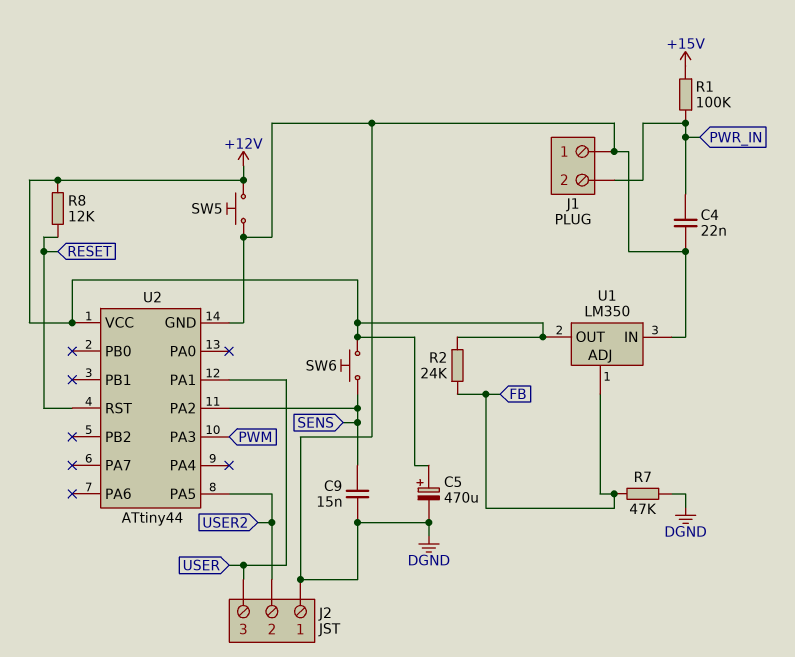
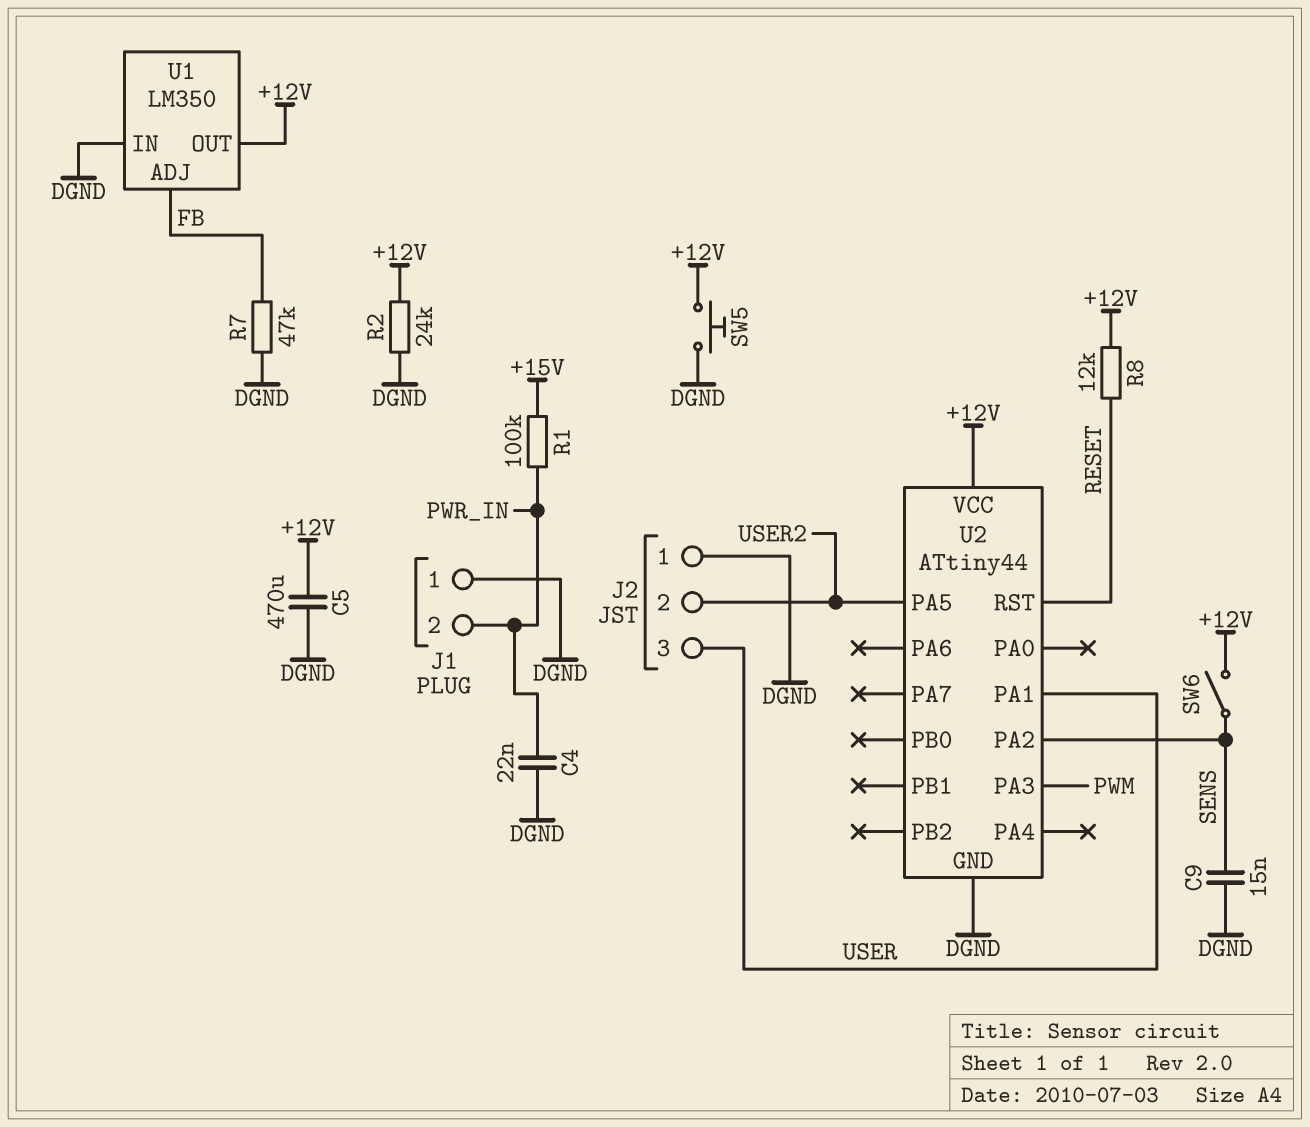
C5: 470uF (plus +12V, minus DGND) -> 470uF (+12V, DGND)
R2: 24k (+12V, FB) -> 24k (+12V, DGND)
SW6: button (+12V, SENS) -> switch (+12V, SENS)

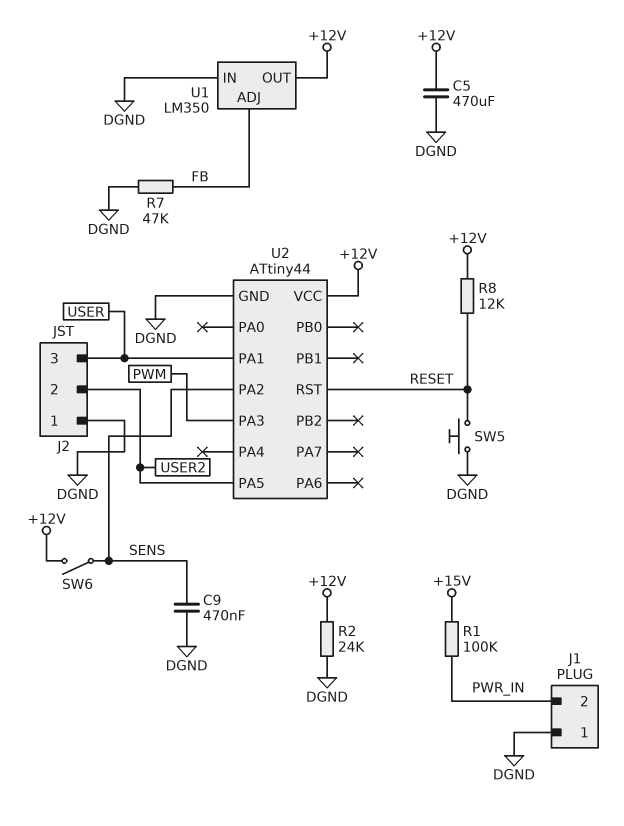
C4: 22nF (DGND, PWR_IN) -> none
C9: 15nF (DGND, SENS) -> 470nF (DGND, SENS)
SW5: button (+12V, DGND) -> button (DGND, RESET)

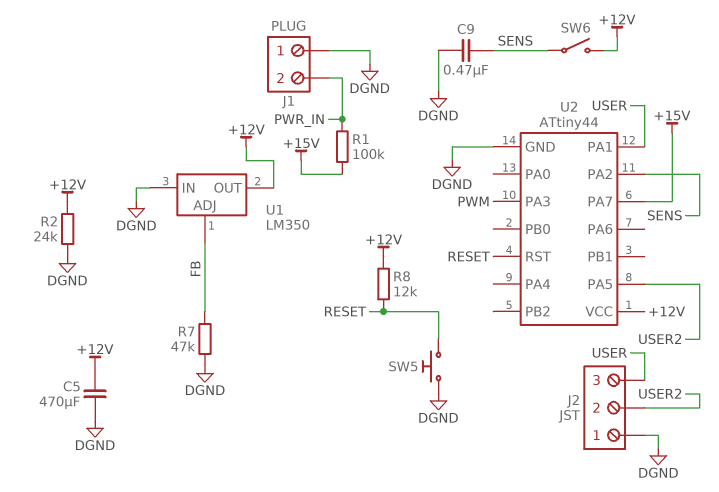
U2 pin PA7: none -> +15V

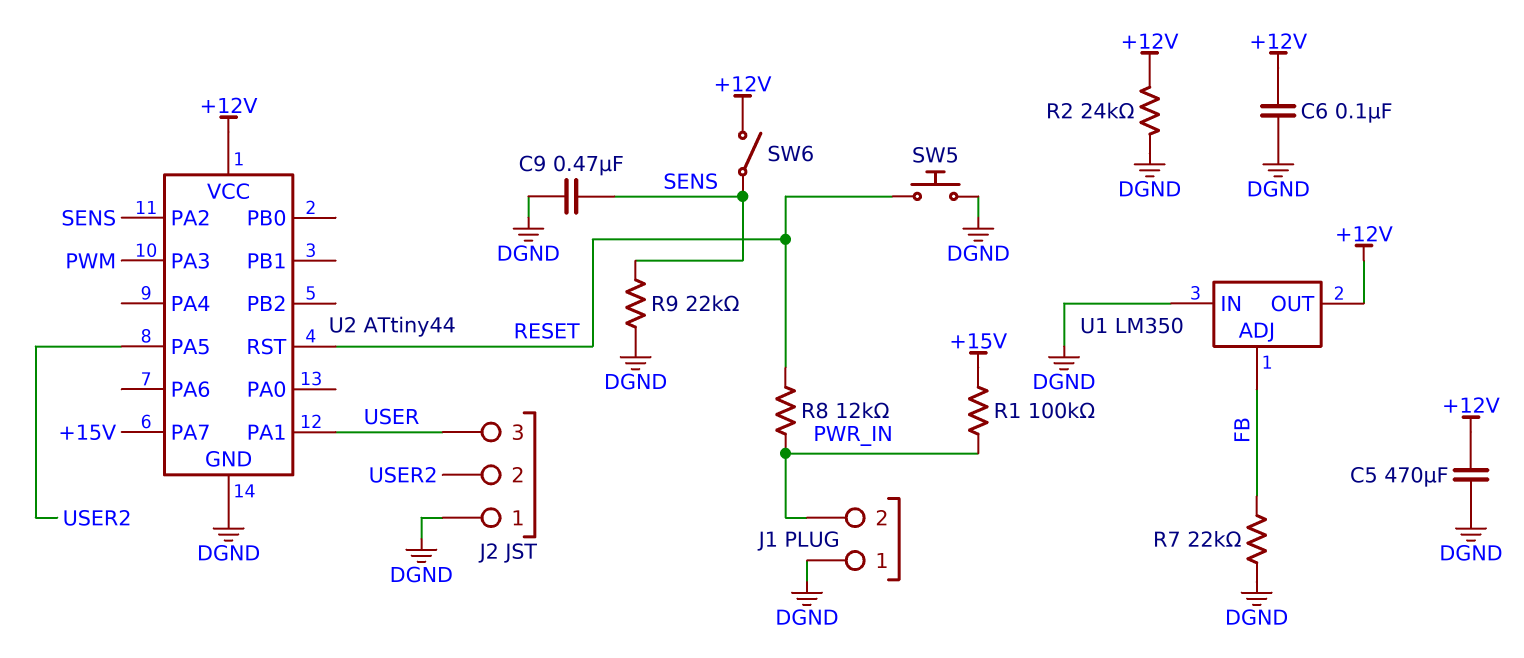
C6: none -> 100nF (+12V, DGND)
R7: 47k (DGND, FB) -> 22k (DGND, FB)
R8: 12k (+12V, RESET) -> 12k (PWR_IN, RESET)
R9: none -> 22k (DGND, SENS)

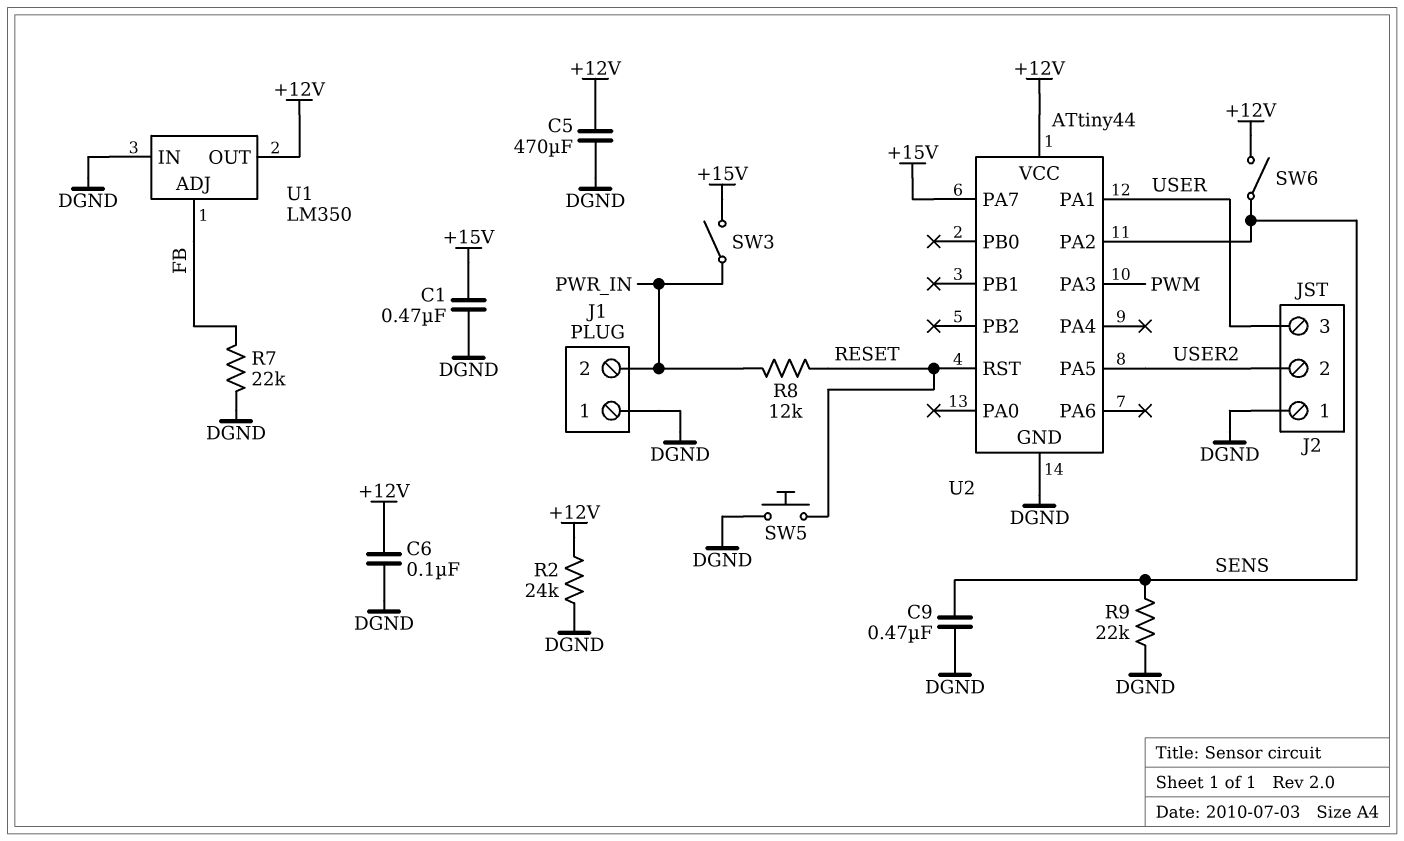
C1: none -> 470nF (+15V, DGND)
R1: 100k (+15V, PWR_IN) -> none
SW3: none -> switch (+15V, PWR_IN)

